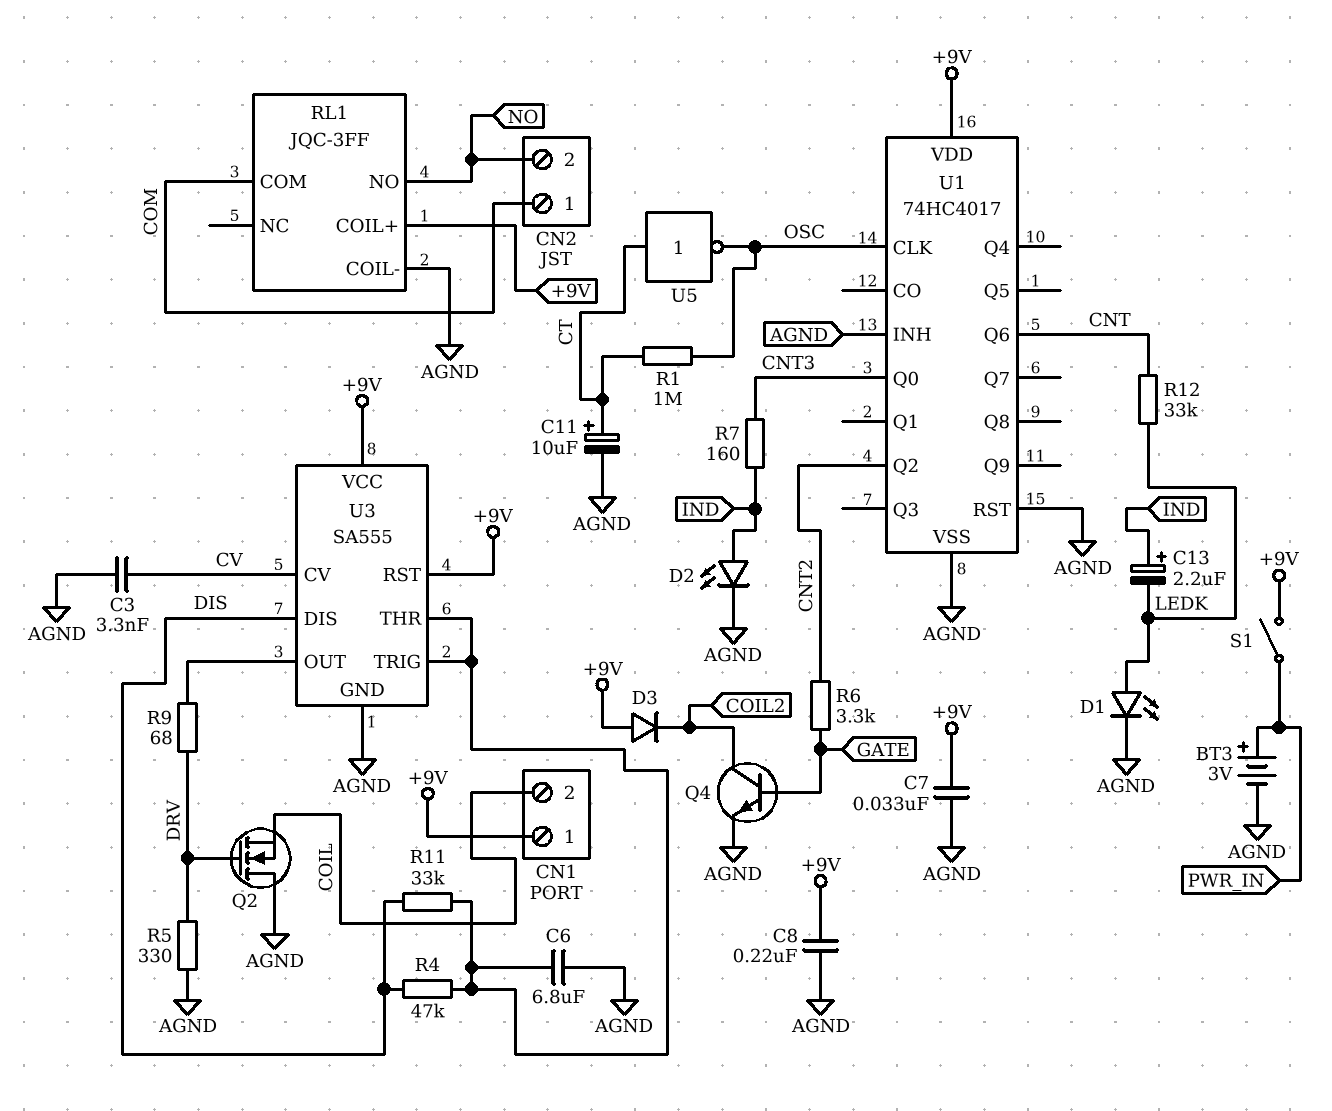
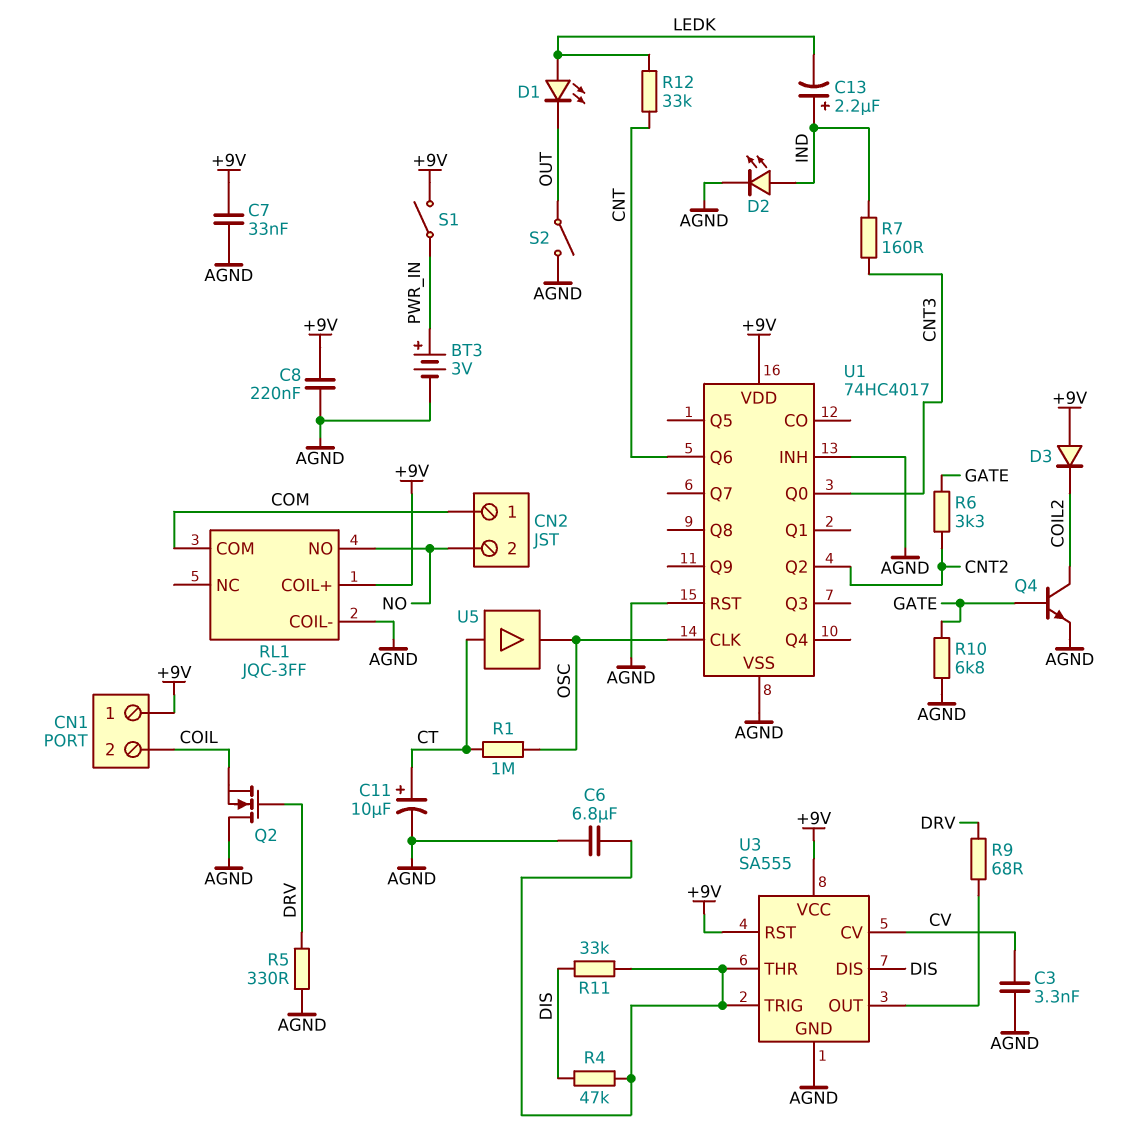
D1: LED (A LEDK, K AGND) -> LED (A LEDK, K OUT)
R10: none -> 6.8k (AGND, GATE)
S2: none -> switch (AGND, OUT)
U5: NOT (in CT, out OSC) -> buffer (in CT, out OSC)

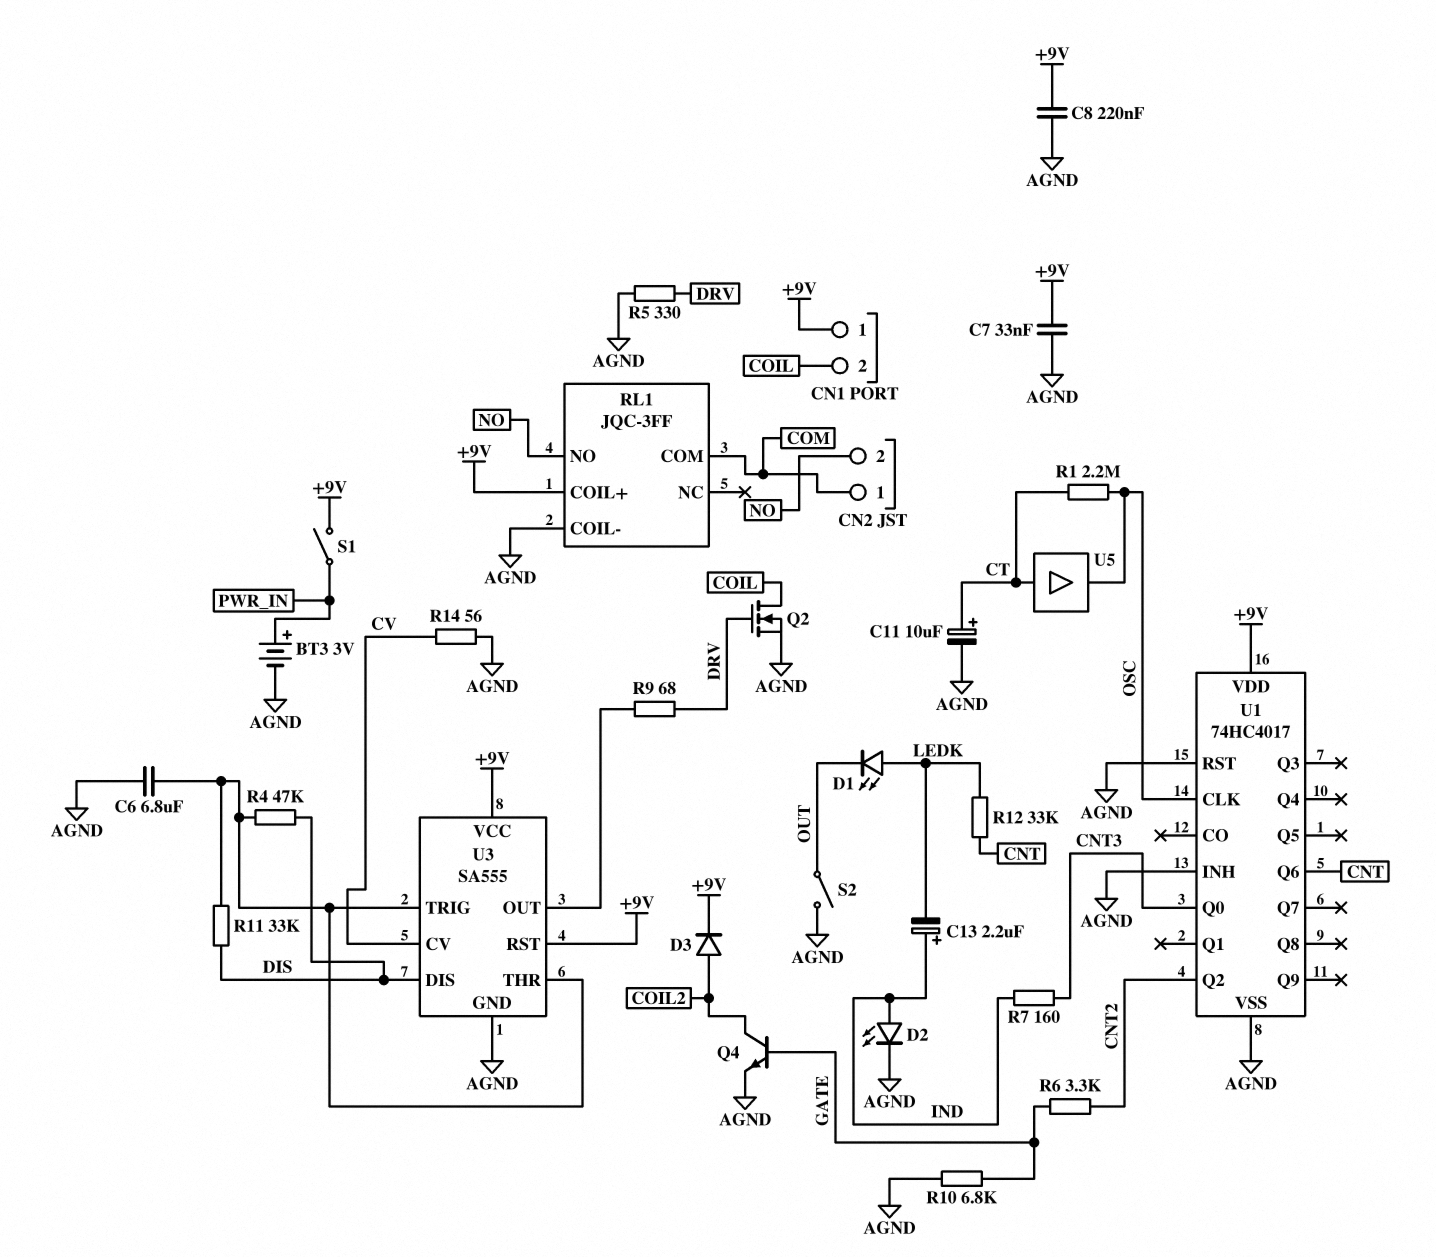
C3: 3.3nF (AGND, CV) -> none
D3: diode (A +9V, K COIL2) -> diode (A COIL2, K +9V)
Q2: NMOS (G DRV, D AGND, S COIL) -> NMOS (G DRV, D COIL, S AGND)
R1: 1M (CT, OSC) -> 2.2M (CT, OSC)
R14: none -> 56 (AGND, CV)

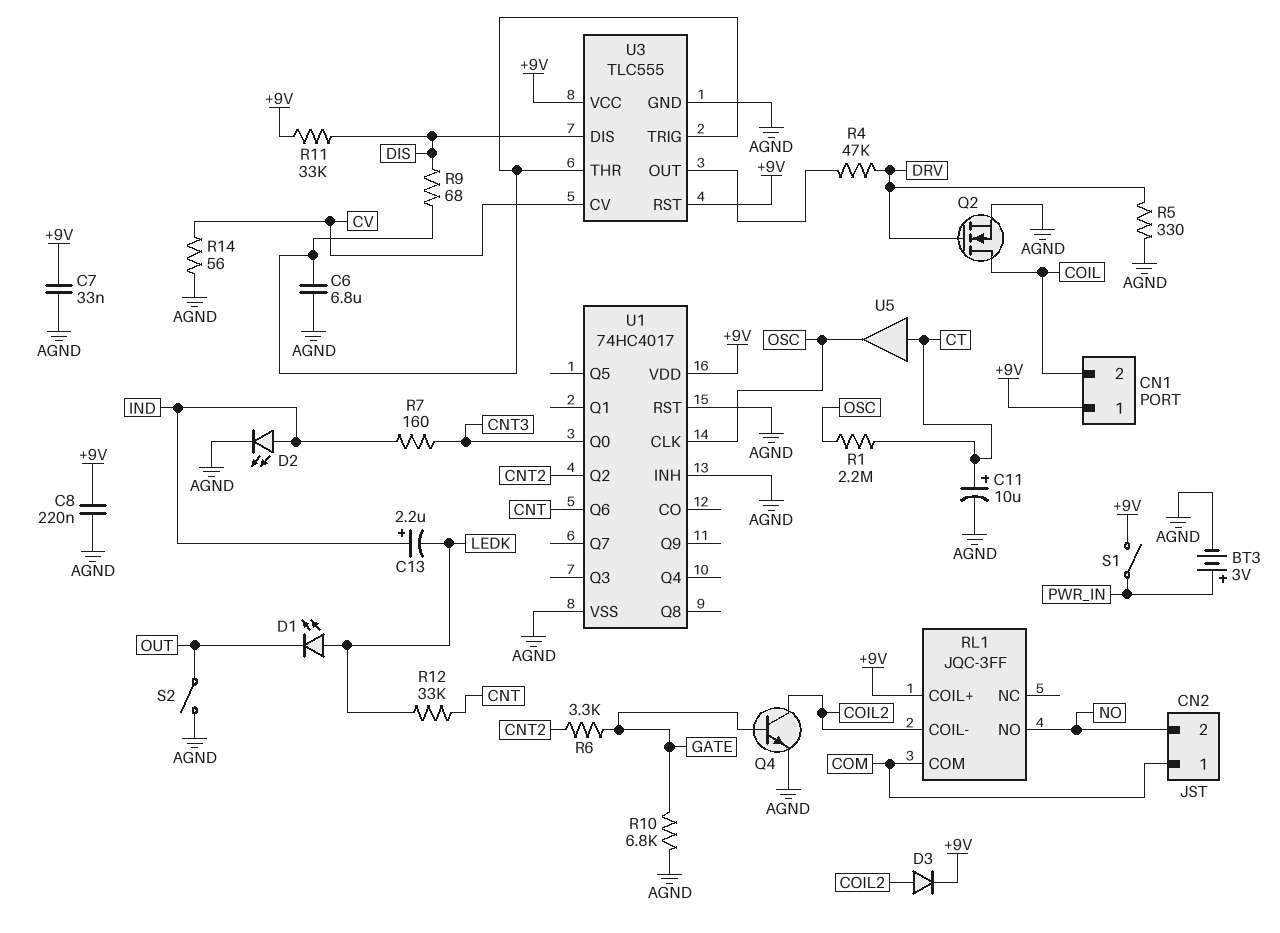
R4: 47k (DIS, U3/THR) -> 47k (DRV, U3/OUT)
R9: 68 (DRV, U3/OUT) -> 68 (DIS, U3/THR)
R11: 33k (DIS, U3/THR) -> 33k (+9V, DIS)
RL1 pin COIL-: AGND -> COIL2
U3: SA555 -> TLC555

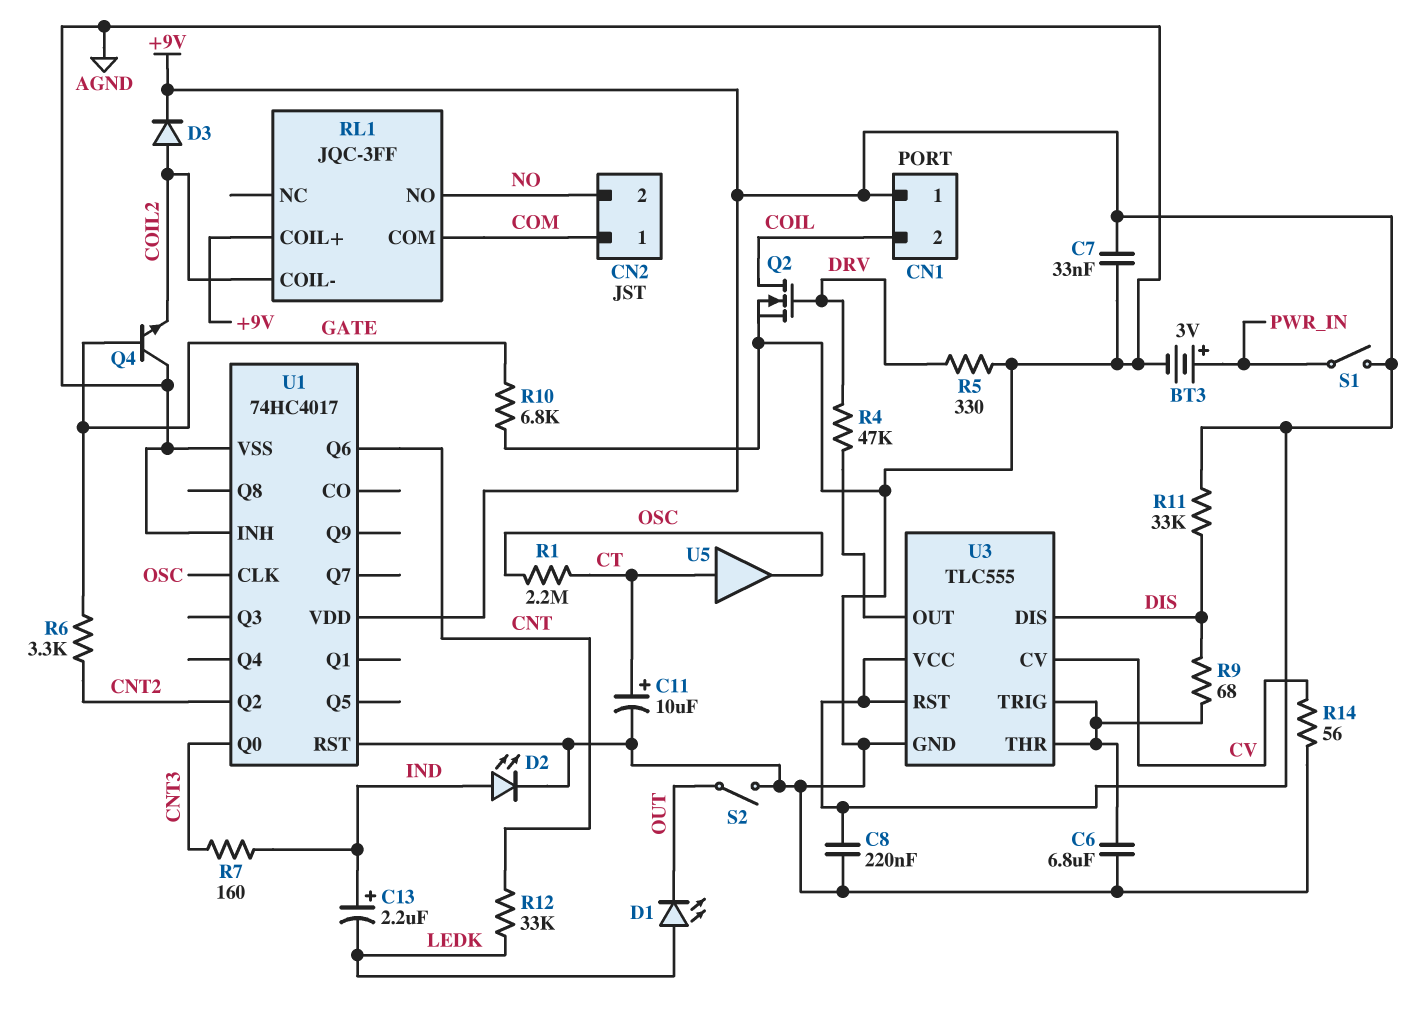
Q4: NPN (B GATE, C COIL2, E AGND) -> NPN (B GATE, C AGND, E COIL2)

